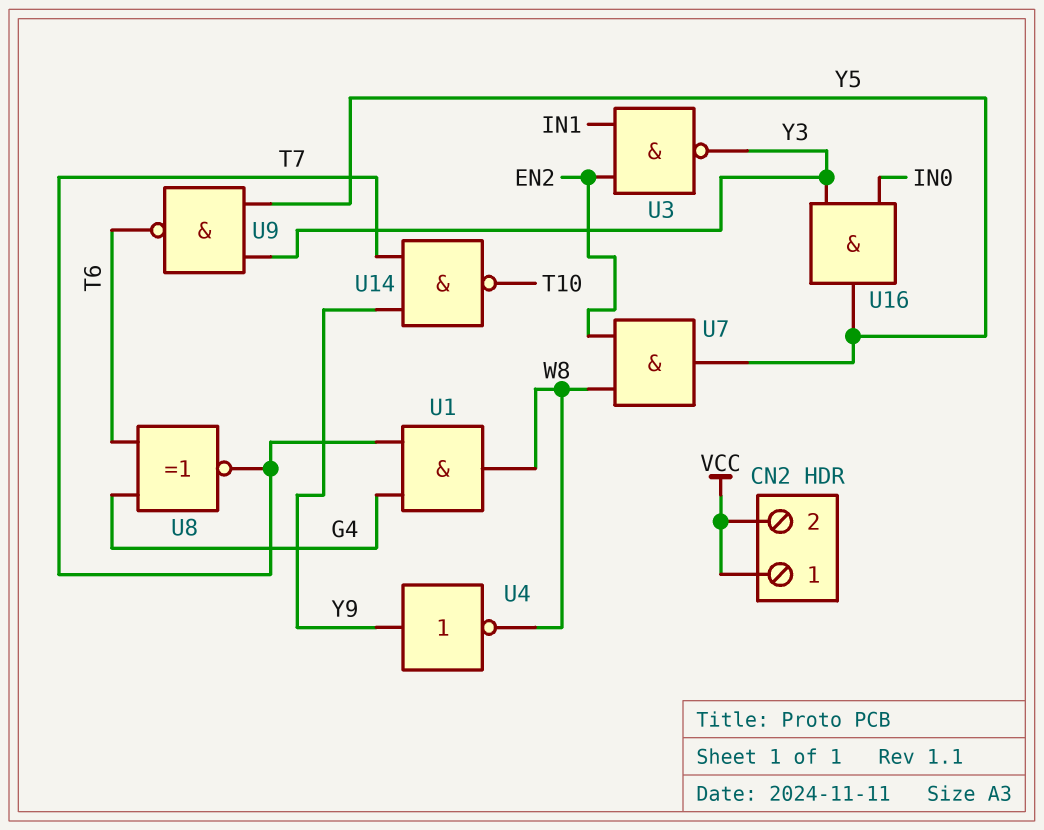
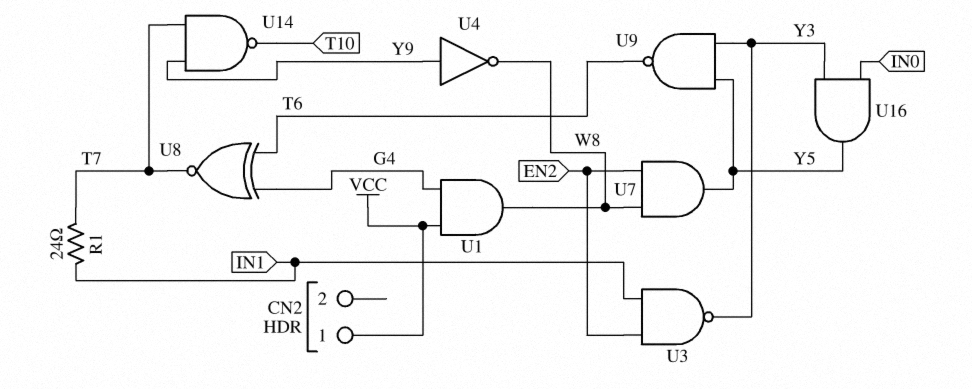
CN2 pin 2: VCC -> none
R1: none -> 24 (IN1, T7)
U1: AND (in G4, in T7, out W8) -> AND (in G4, in VCC, out W8)

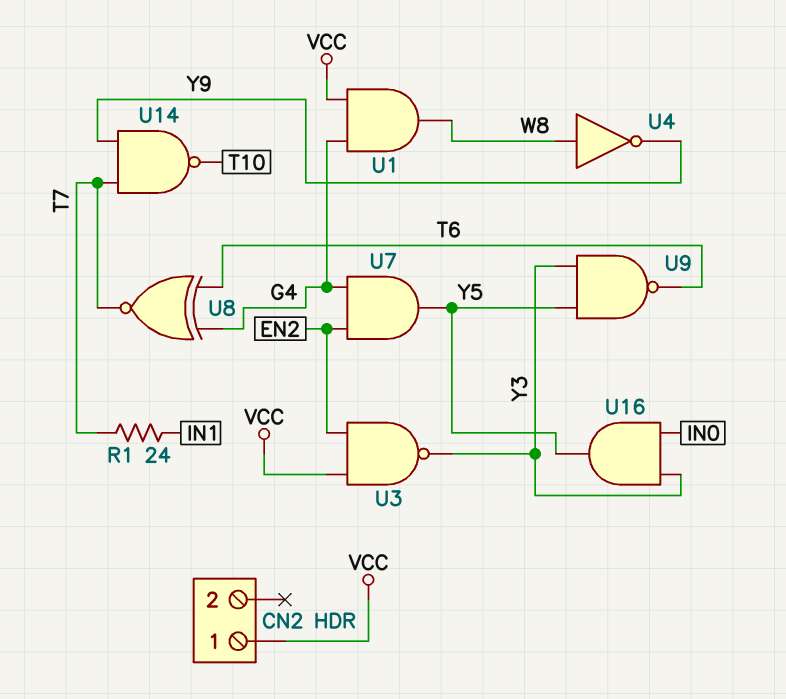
U3: NAND (in EN2, in IN1, out Y3) -> NAND (in EN2, in VCC, out Y3)
U4: NOT (in Y9, out W8) -> NOT (in W8, out Y9)
U7: AND (in EN2, in W8, out Y5) -> AND (in EN2, in G4, out Y5)

